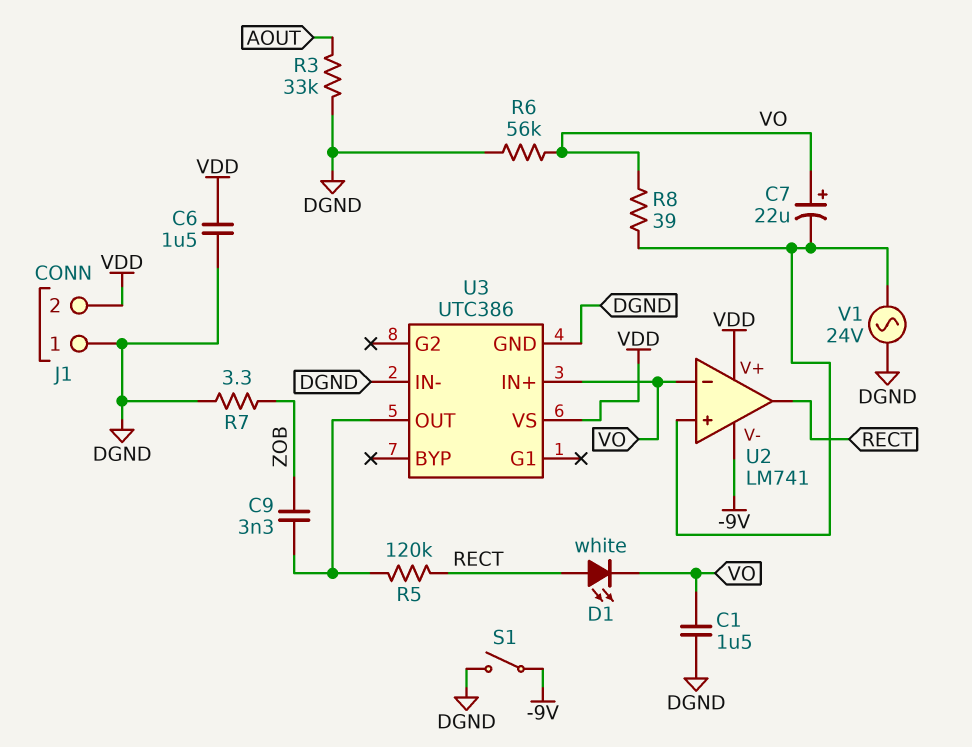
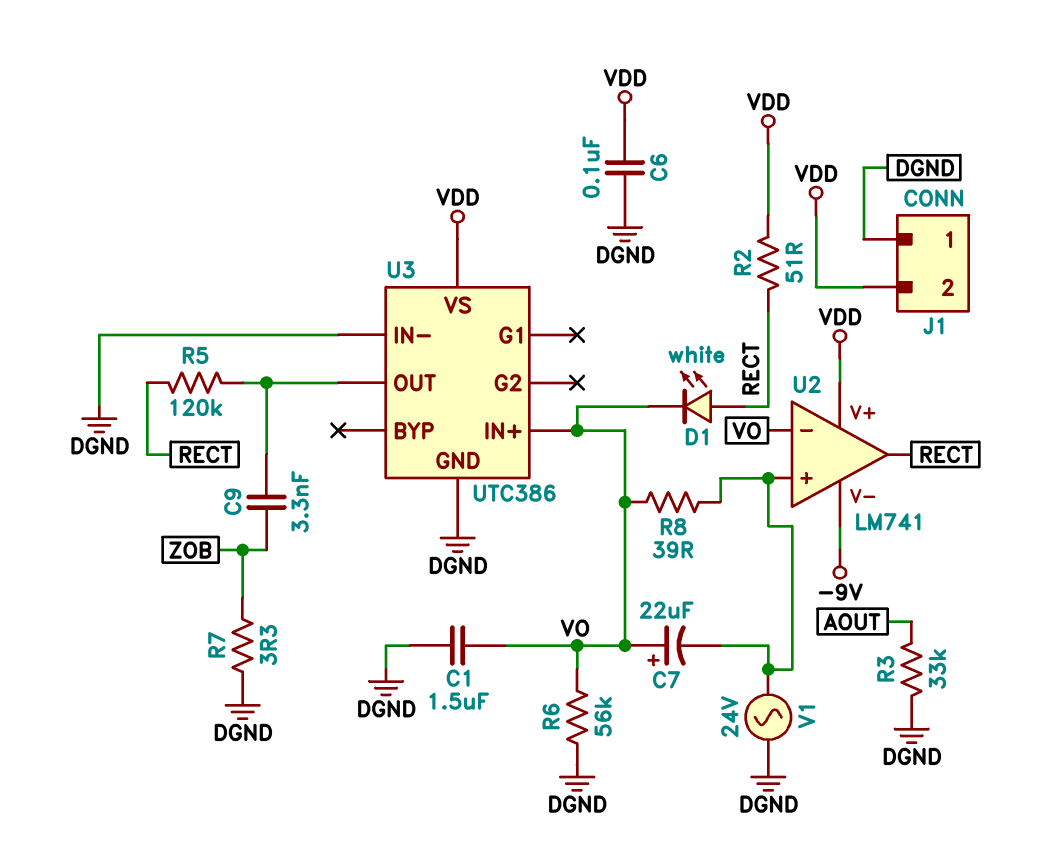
C6: 1.5uF (DGND, VDD) -> 100nF (DGND, VDD)
R2: none -> 51 (RECT, VDD)
S1: switch (-9V, DGND) -> none

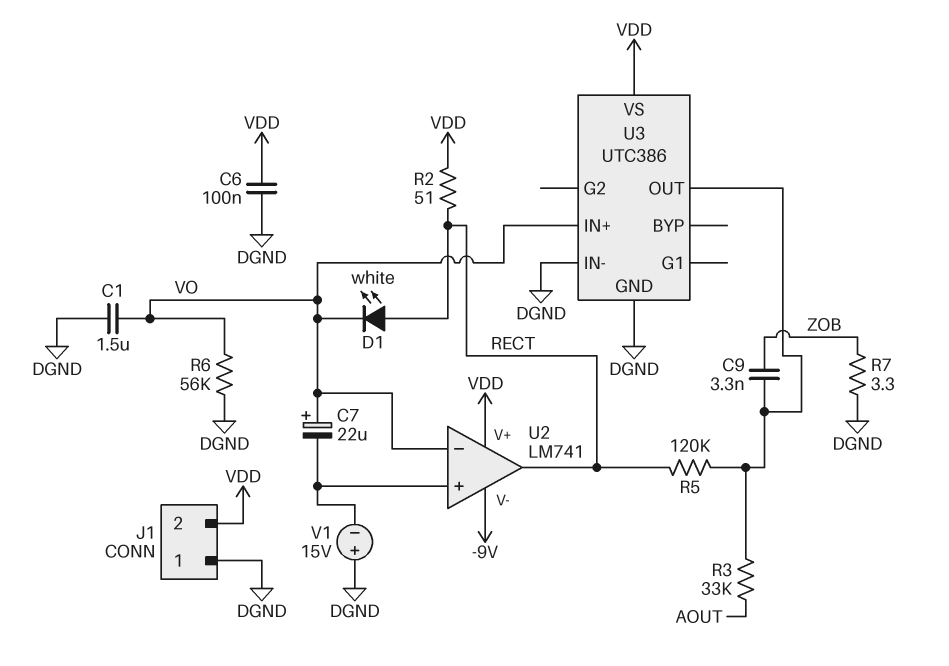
R3: 33k (AOUT, DGND) -> 33k (AOUT, U3/OUT)
R8: 39 (U2/in+, VO) -> none
V1: AC 24V (DGND, U2/in+) -> 15V (plus DGND, minus U2/in+)

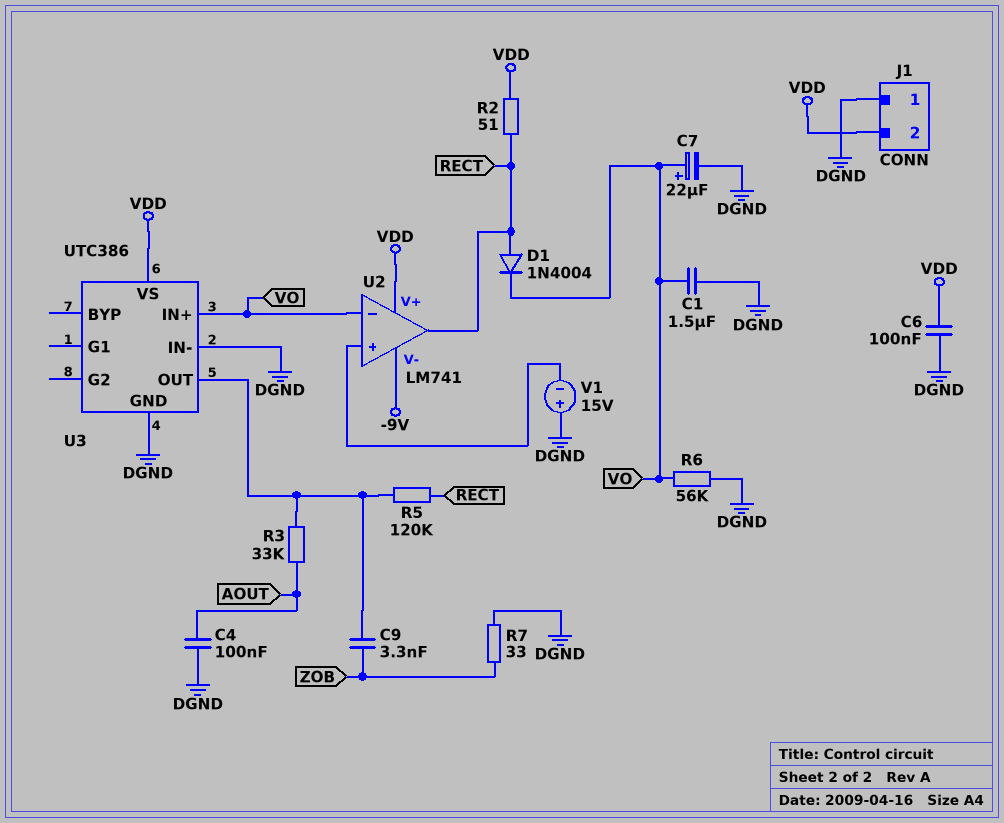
C4: none -> 100nF (AOUT, DGND)
C7: 22uF (plus VO, minus U2/in+) -> 22uF (plus VO, minus DGND)
D1: LED white (A RECT, K VO) -> diode 1N4004 (A RECT, K VO)
R7: 3.3 (DGND, ZOB) -> 33 (DGND, ZOB)

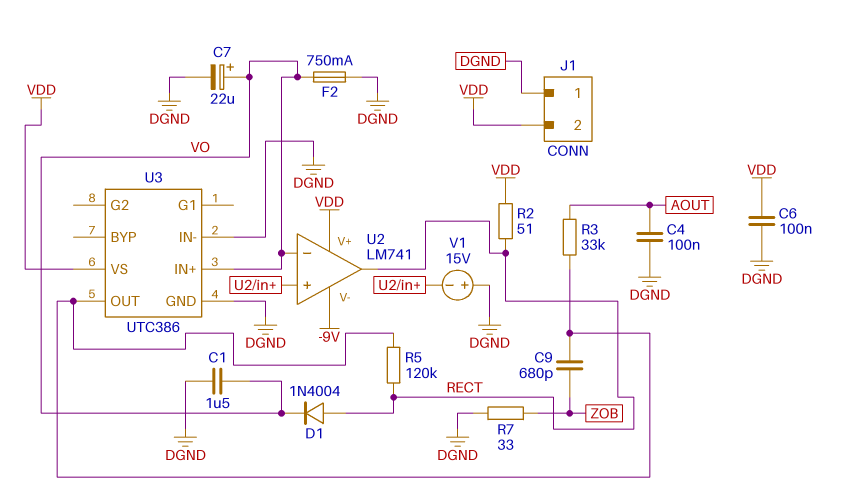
C9: 3.3nF (U3/OUT, ZOB) -> 680pF (U3/OUT, ZOB)
F2: none -> 750mA (DGND, VO)
R6: 56k (DGND, VO) -> none

